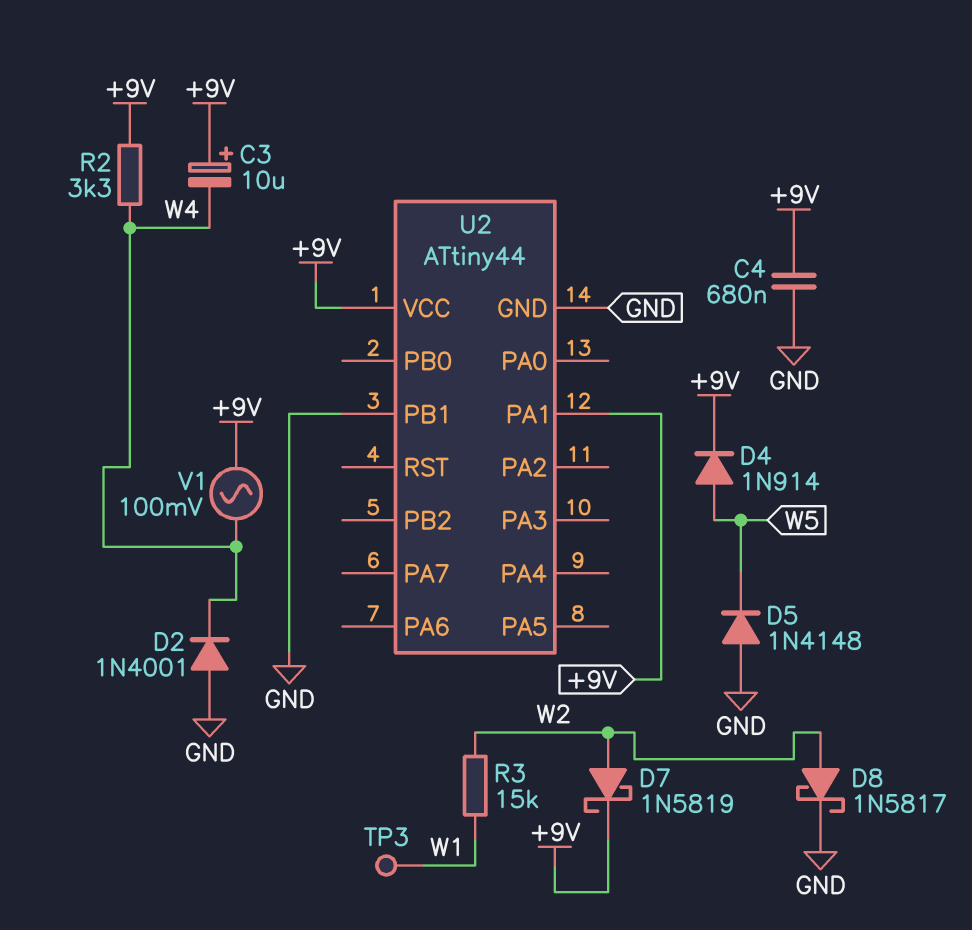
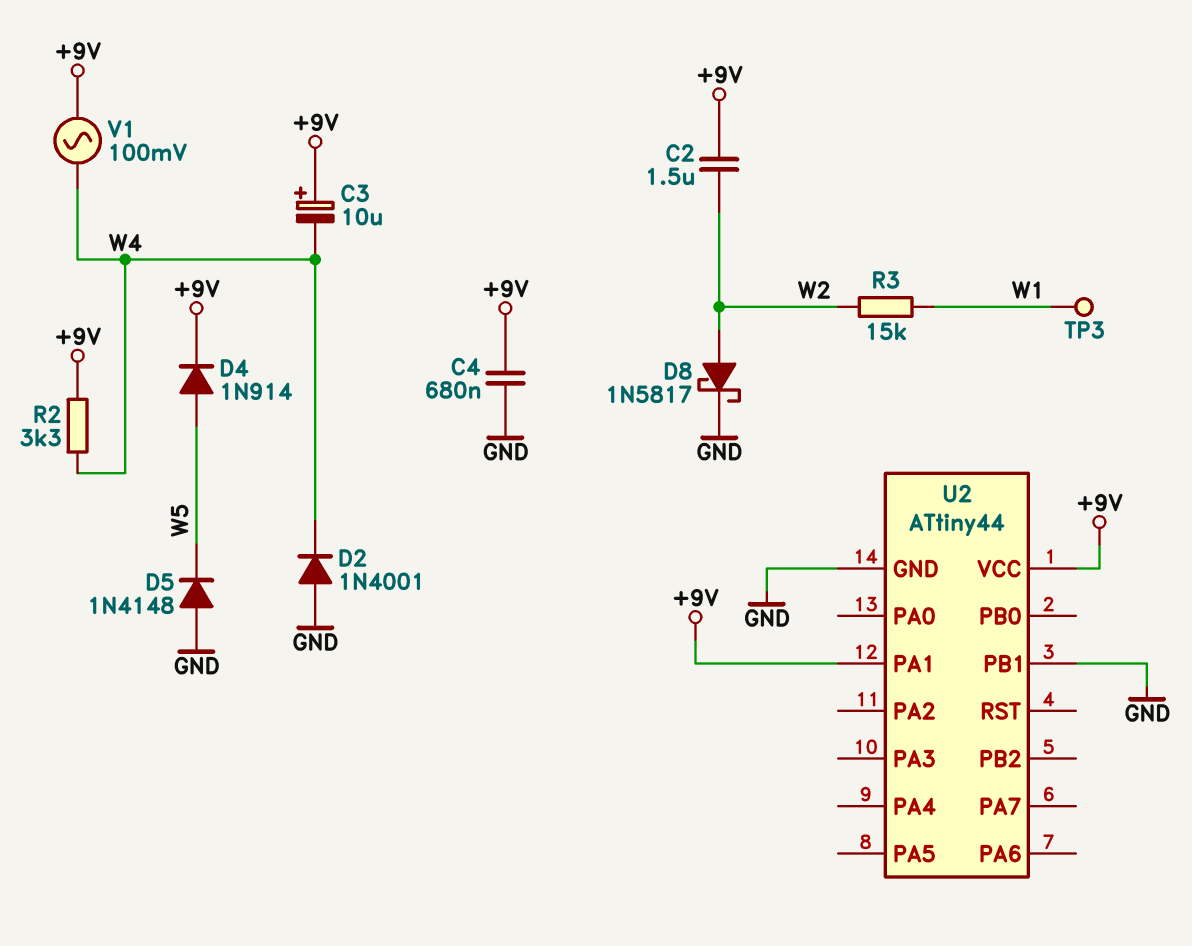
C2: none -> 1.5uF (+9V, W2)
D7: schottky 1N5819 (A W2, K +9V) -> none

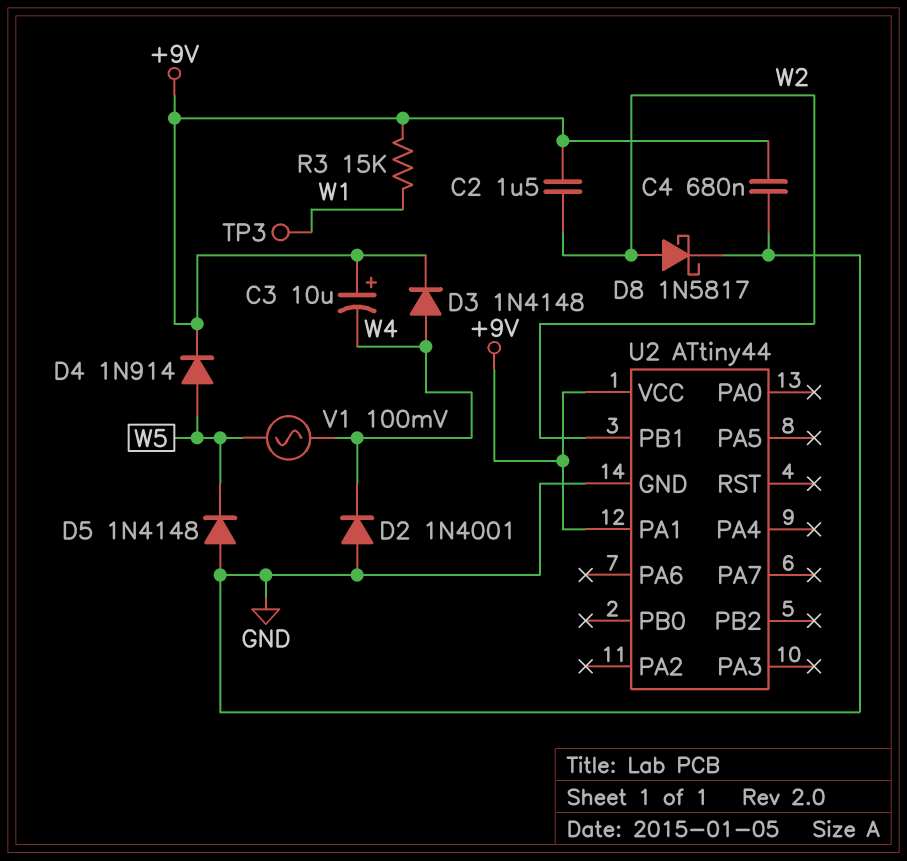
D3: none -> diode 1N4148 (A W4, K +9V)
R2: 3.3k (+9V, W4) -> none
R3: 15k (W1, W2) -> 15k (+9V, W1)
U2 pin PB1: GND -> W2
V1: AC 100mV (+9V, W4) -> AC 100mV (W4, W5)

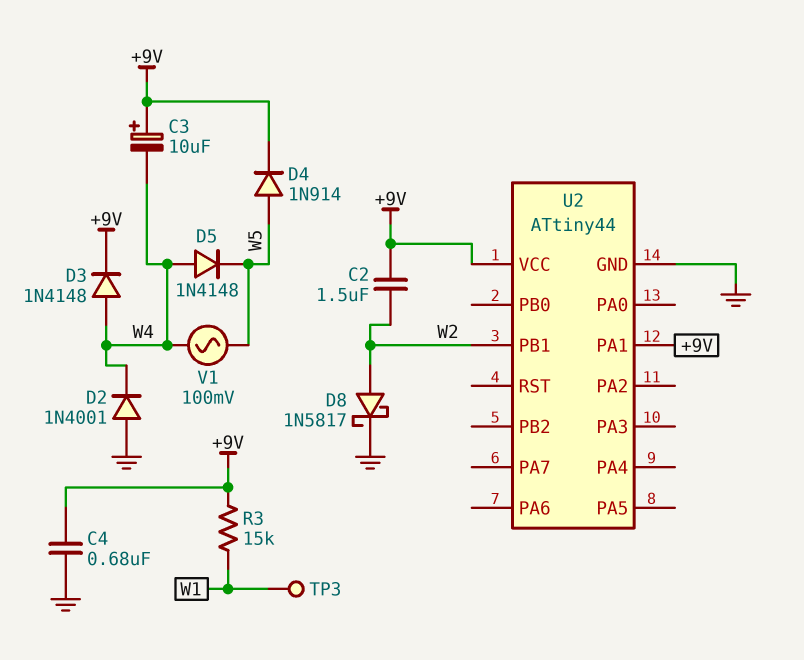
D5: diode 1N4148 (A GND, K W5) -> diode 1N4148 (A W4, K W5)

